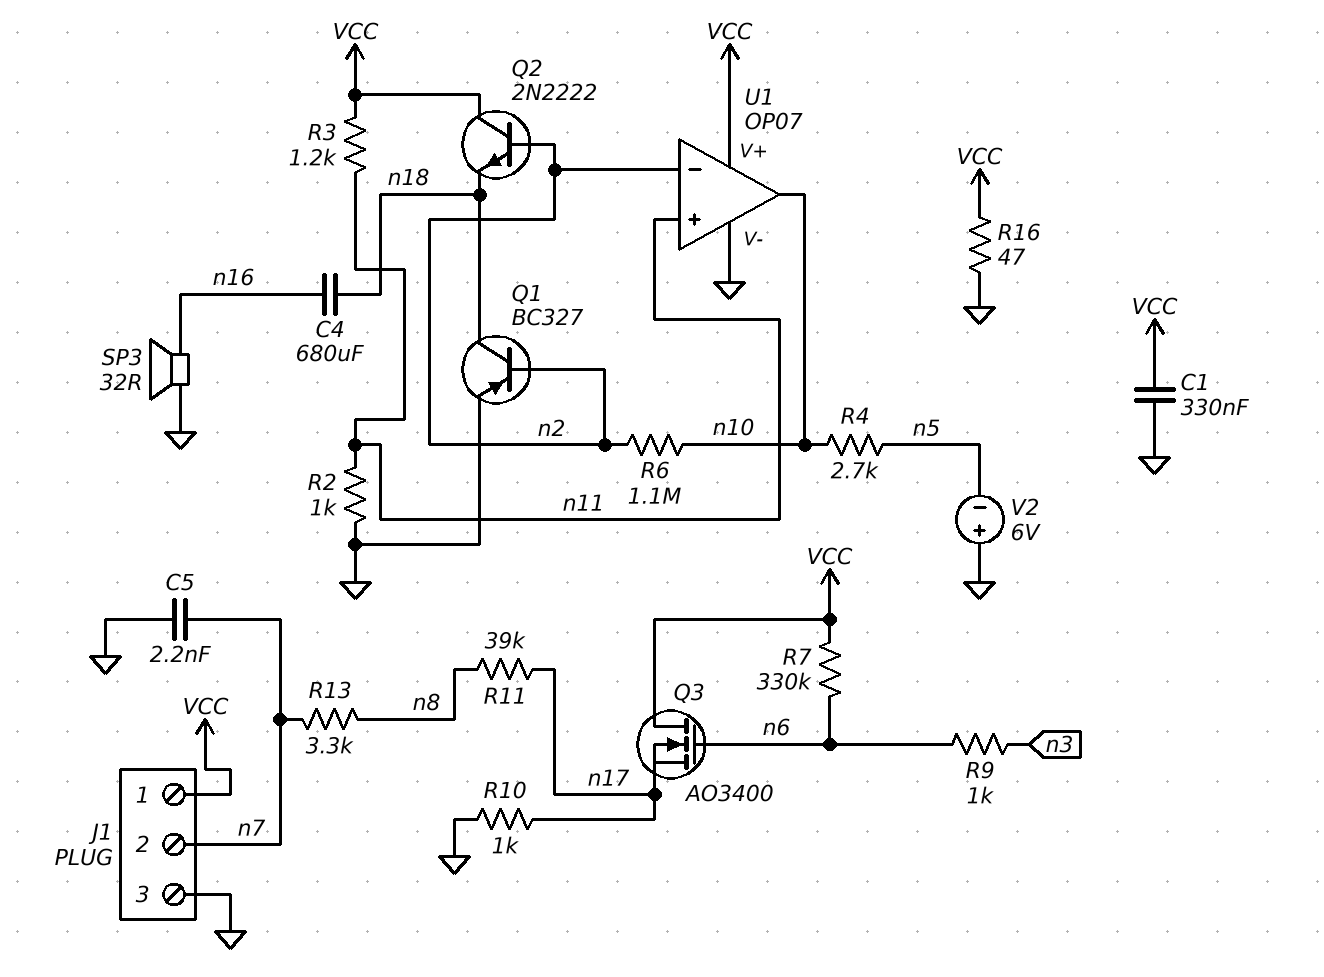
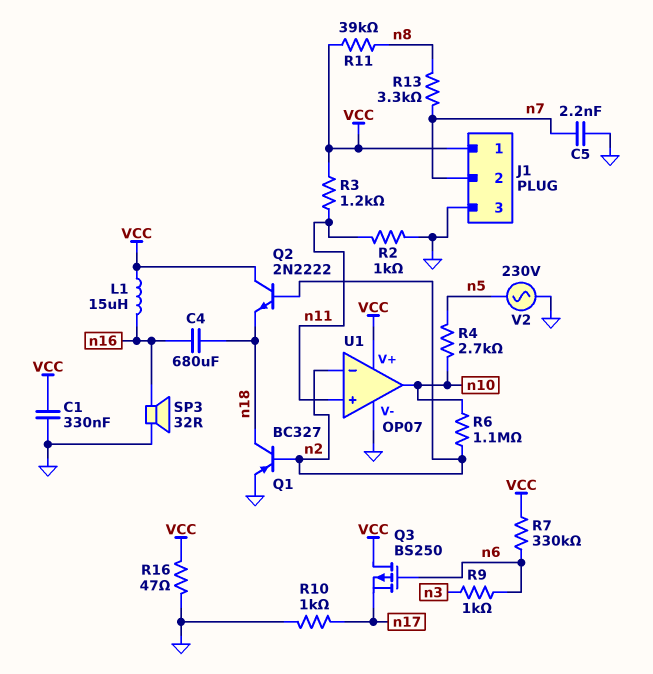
L1: none -> 15uH (VCC, n16)
Q3: NMOS AO3400 (G n6, D VCC, S n17) -> PMOS BS250 (G n6, D VCC, S n17)
R11: 39k (n8, n17) -> 39k (VCC, n8)
V2: 6V (plus GND, minus n5) -> AC 230V (GND, n5)

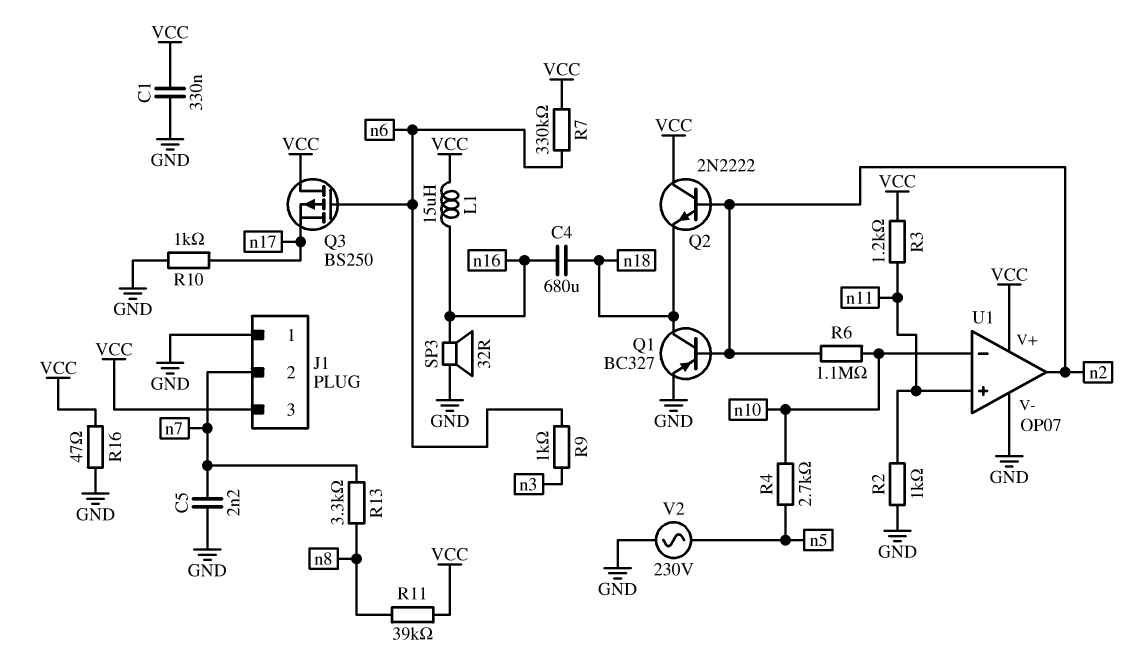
J1 pin 1: VCC -> GND
J1 pin 3: GND -> VCC
U1 pin in-: n2 -> n10
U1 pin out: n10 -> n2

